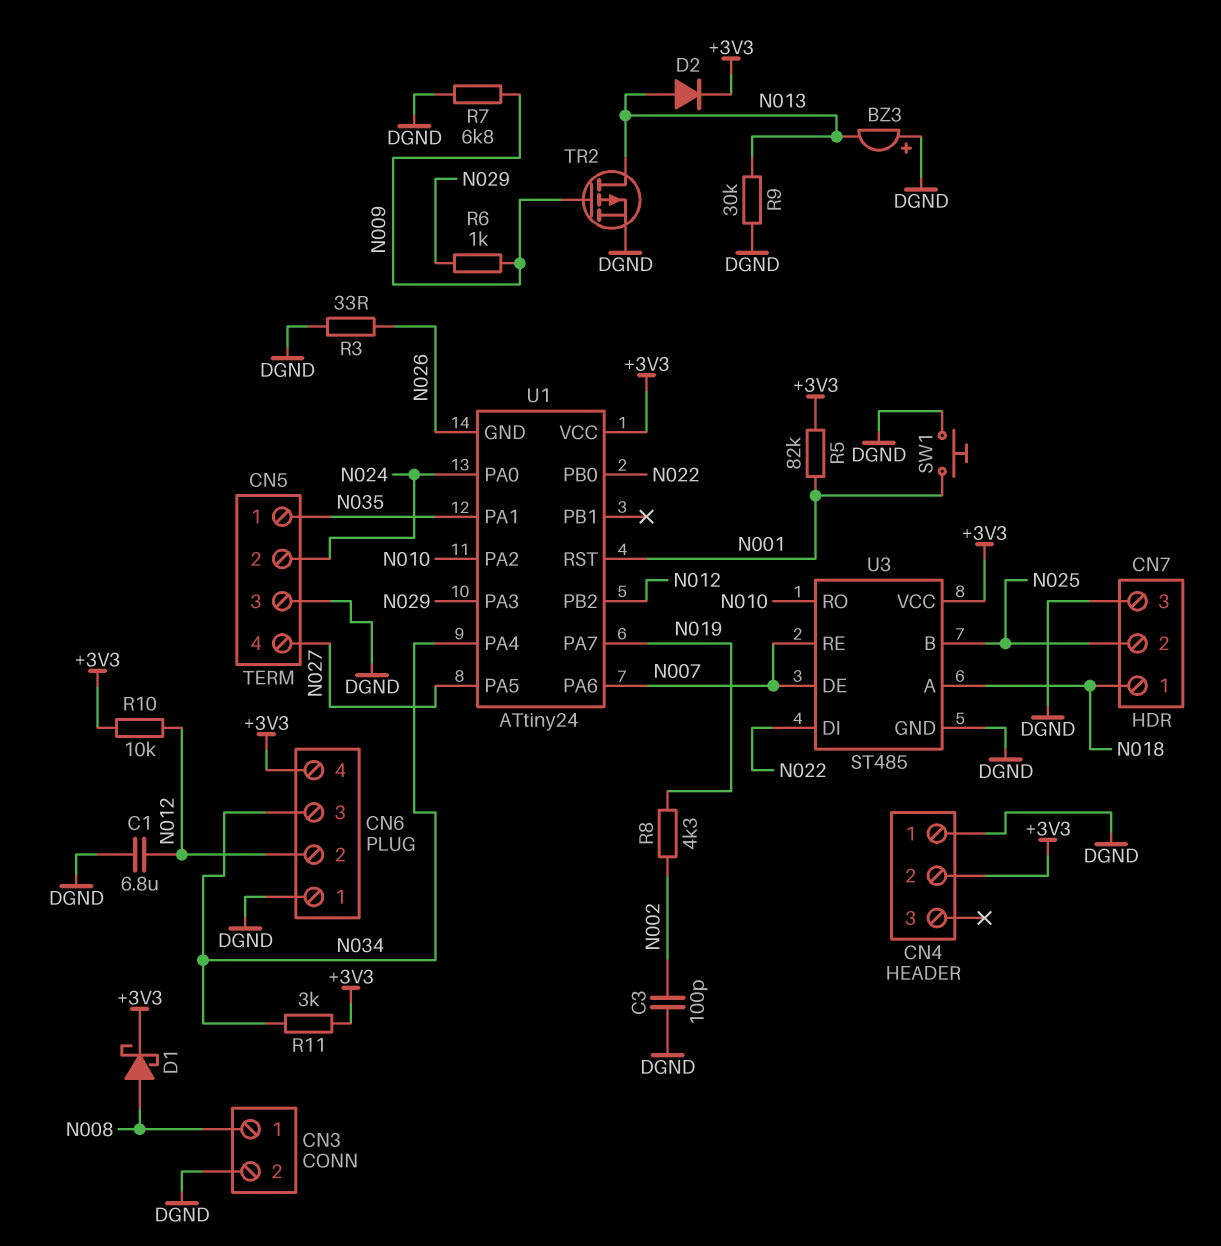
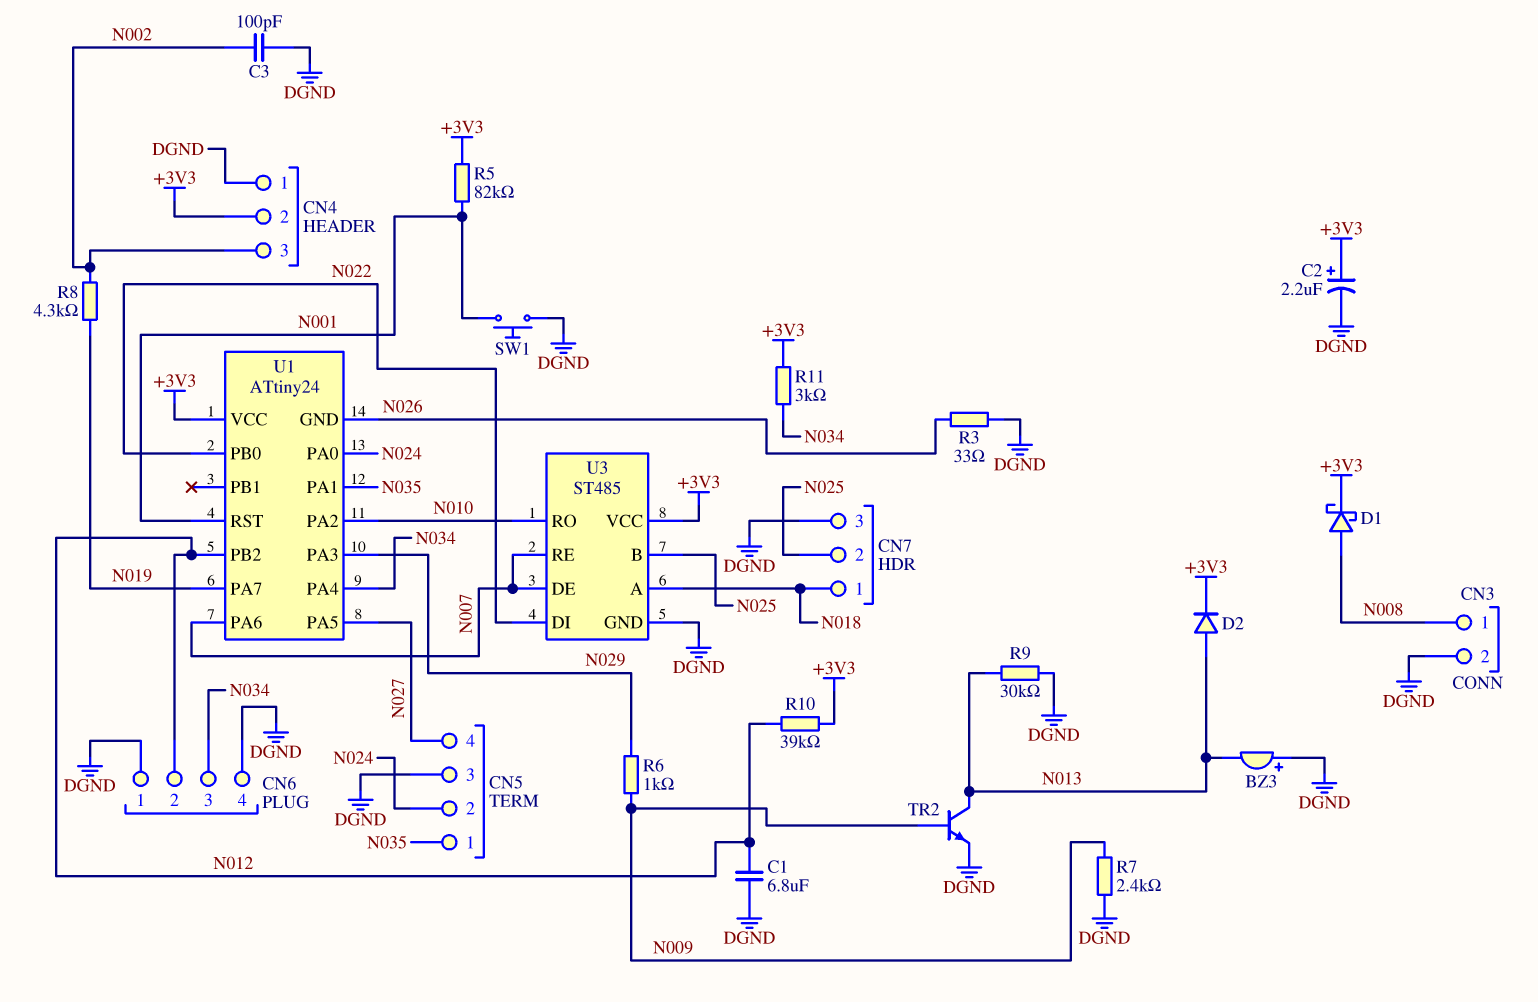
C2: none -> 2.2uF (plus +3V3, minus DGND)
CN4 pin 3: none -> N002
CN6 pin 4: +3V3 -> DGND
R7: 6.8k (DGND, N009) -> 2.4k (DGND, N009)
R10: 10k (+3V3, N012) -> 39k (+3V3, N012)
TR2: PMOS (G N009, D N013, S DGND) -> NPN (B N009, C N013, E DGND)

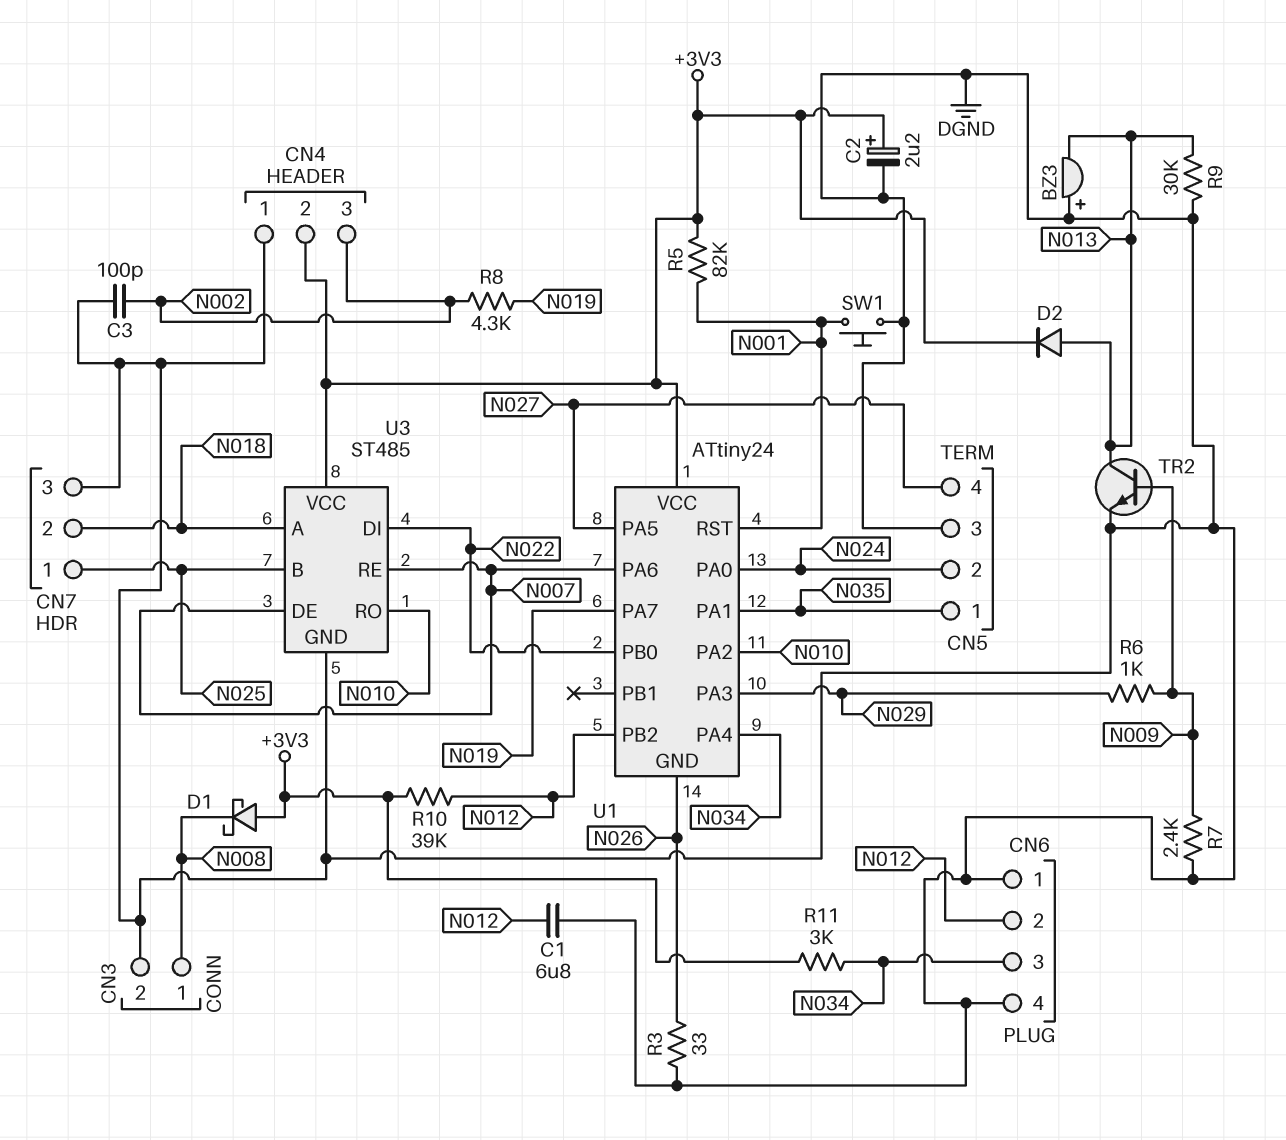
CN7 pin 1: N018 -> N025
CN7 pin 2: N025 -> N018
D1: schottky (A N008, K +3V3) -> schottky (A +3V3, K N008)

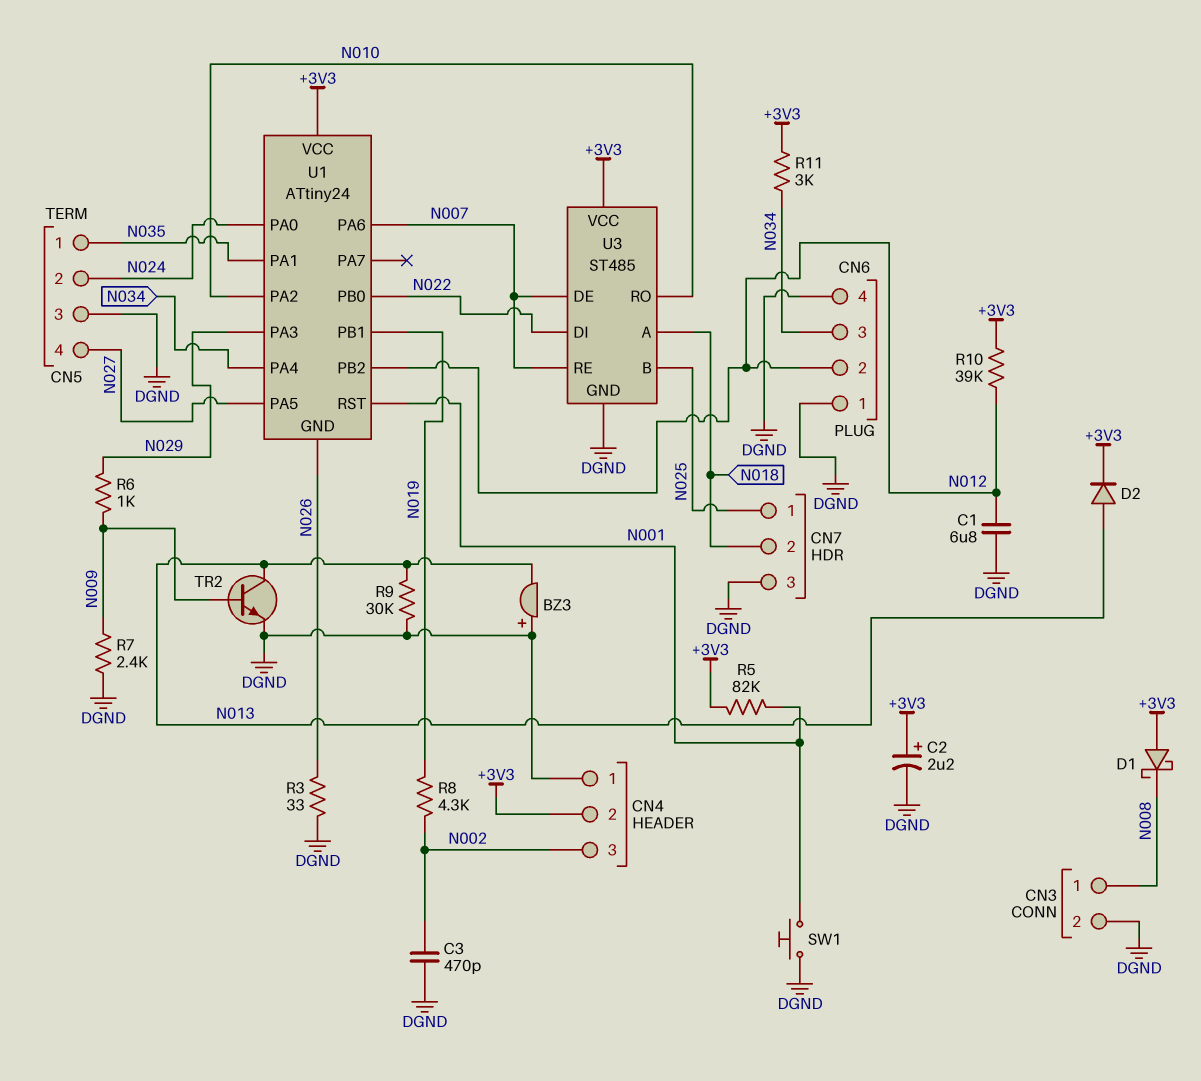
C3: 100pF (DGND, N002) -> 470pF (DGND, N002)
U1 pin PA7: N019 -> none
U1 pin PB1: none -> N019

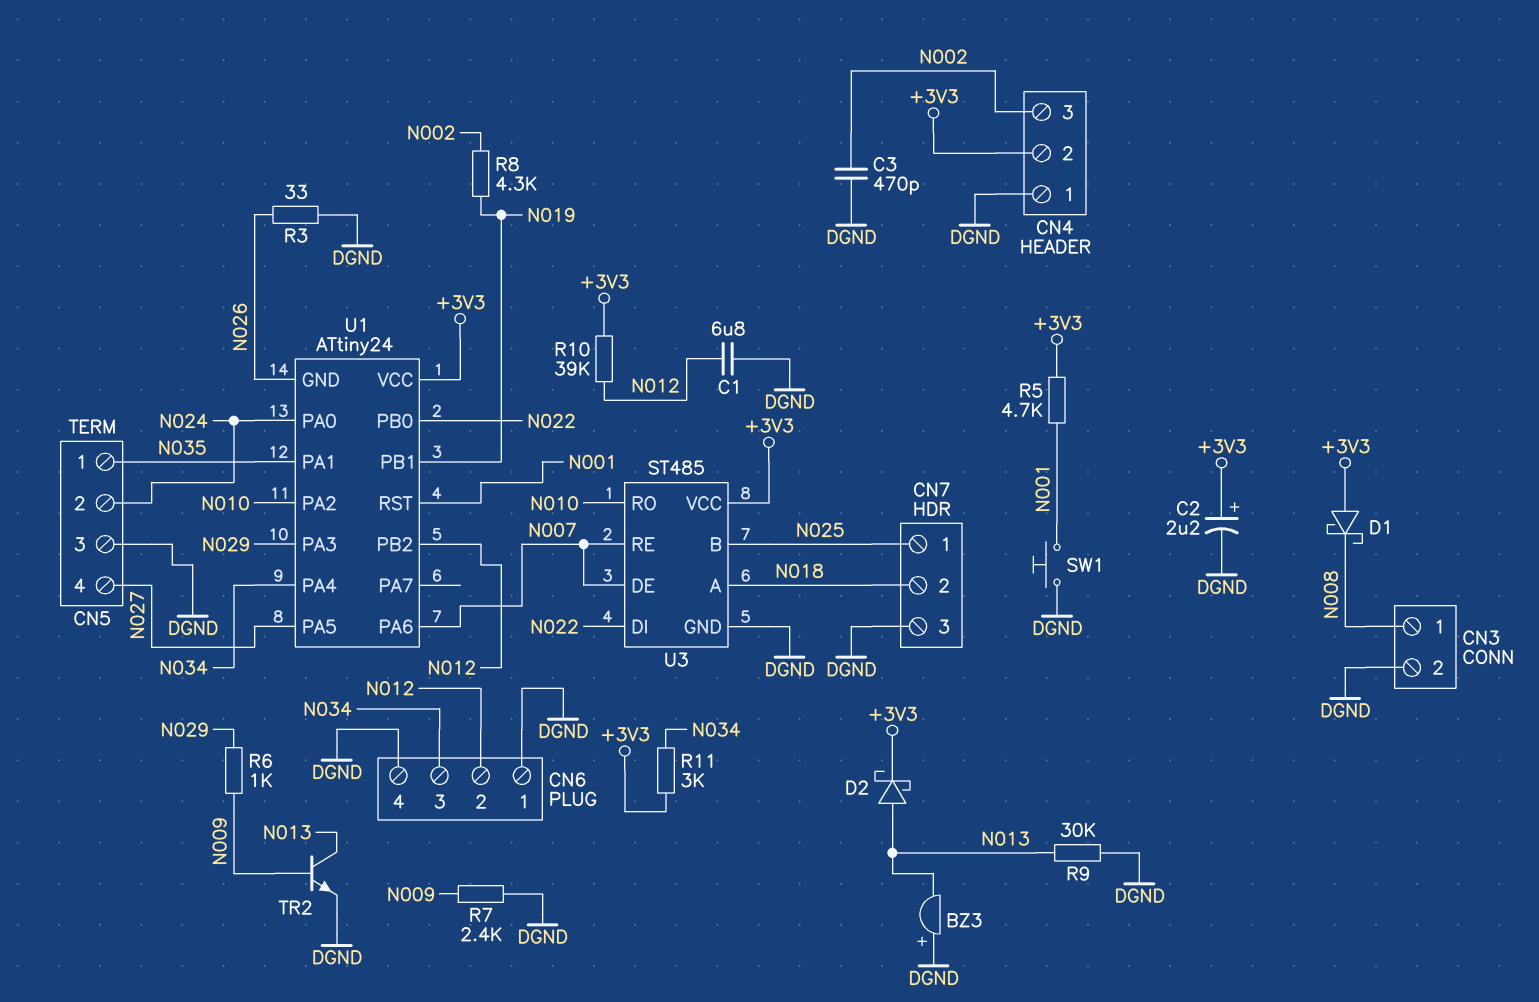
D2: diode (A N013, K +3V3) -> schottky (A N013, K +3V3)
R5: 82k (+3V3, N001) -> 4.7k (+3V3, N001)

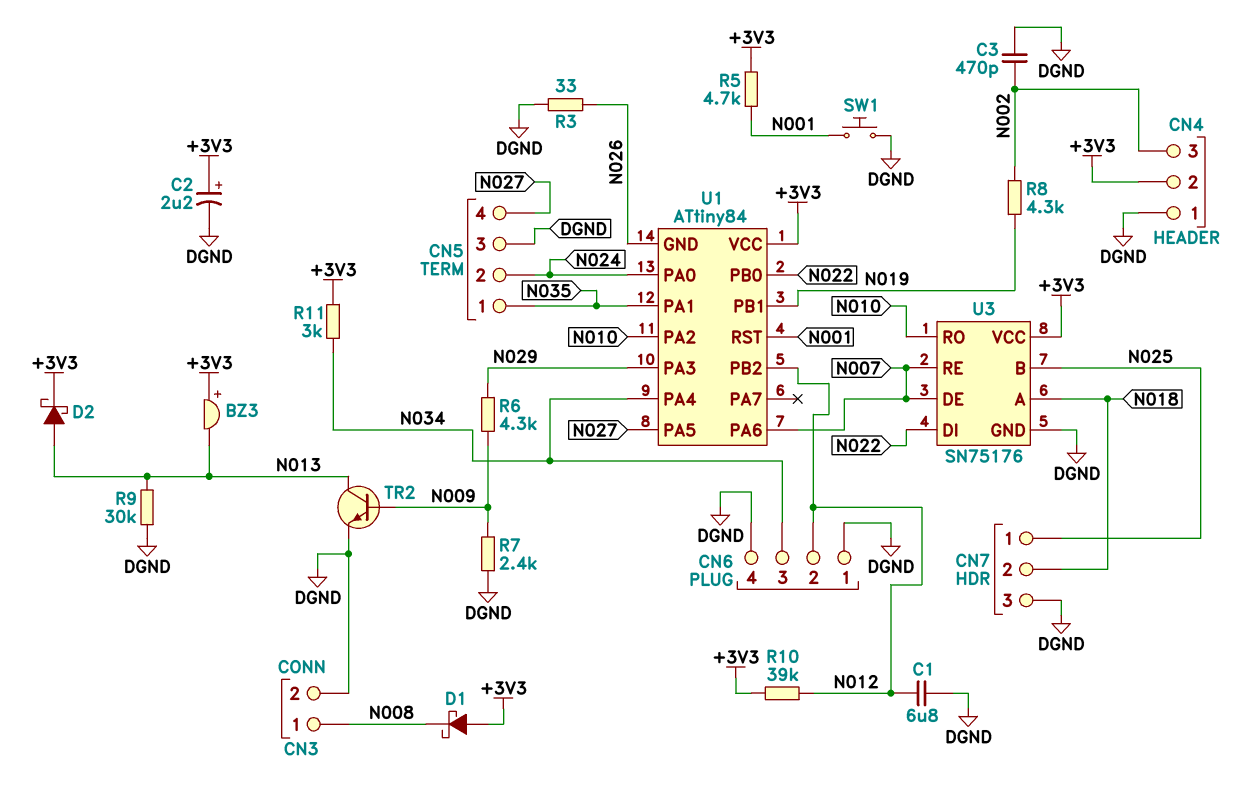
BZ3: buzzer (plus DGND, minus N013) -> buzzer (plus +3V3, minus N013)
R6: 1k (N009, N029) -> 4.3k (N009, N029)
U1: ATtiny24 -> ATtiny84
U3: ST485 -> SN75176

